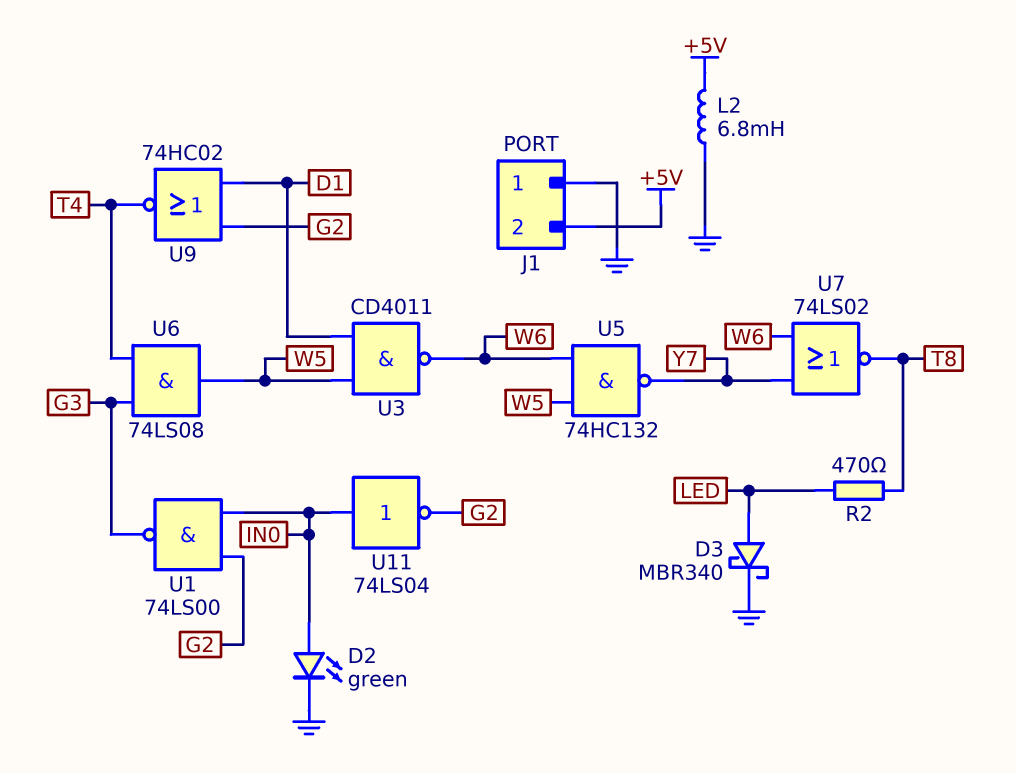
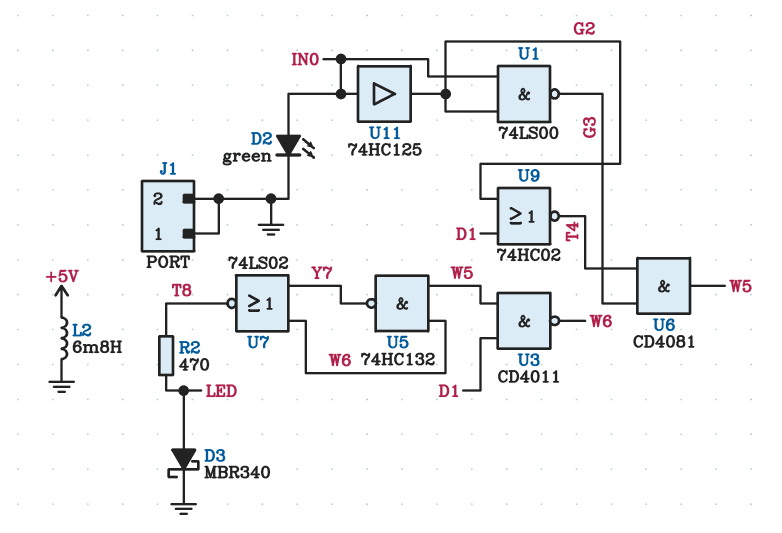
J1 pin 2: +5V -> GND
U6: AND 74LS08 (in G3, in T4, out W5) -> AND CD4081 (in G3, in T4, out W5)
U11: NOT 74LS04 (in IN0, out G2) -> buffer 74HC125 (in IN0, out G2)

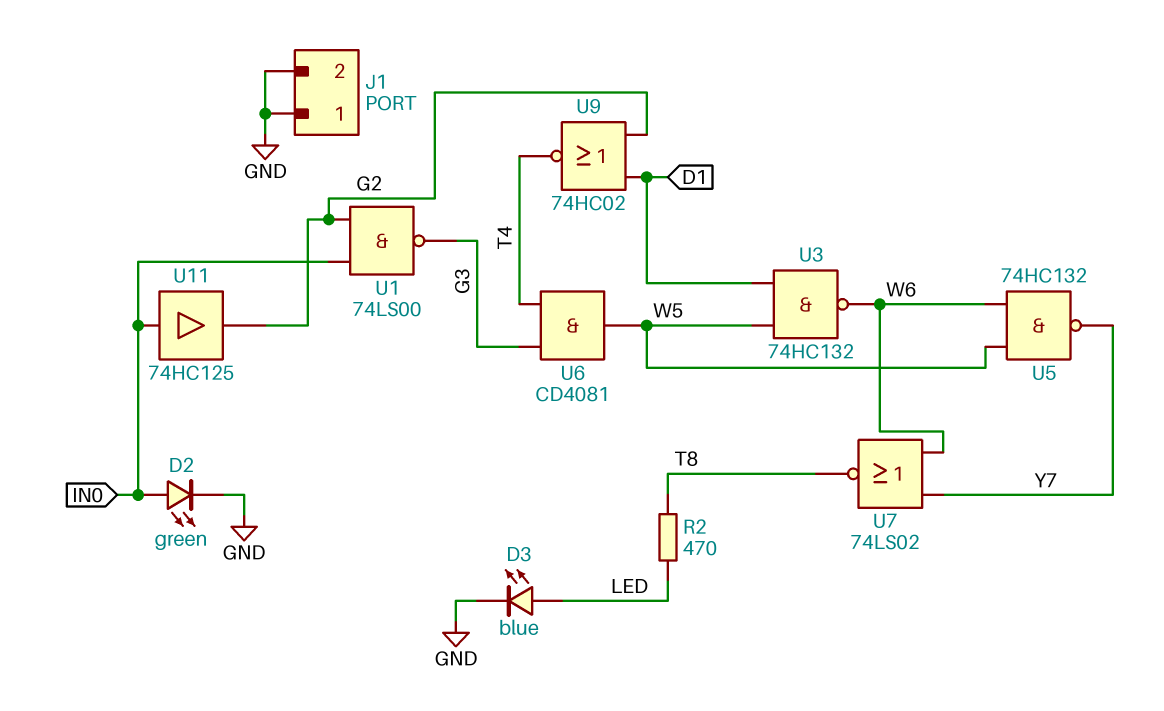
D3: schottky MBR340 (A LED, K GND) -> LED blue (A LED, K GND)
L2: 6.8mH (+5V, GND) -> none
U3: NAND CD4011 (in D1, in W5, out W6) -> NAND 74HC132 (in D1, in W5, out W6)

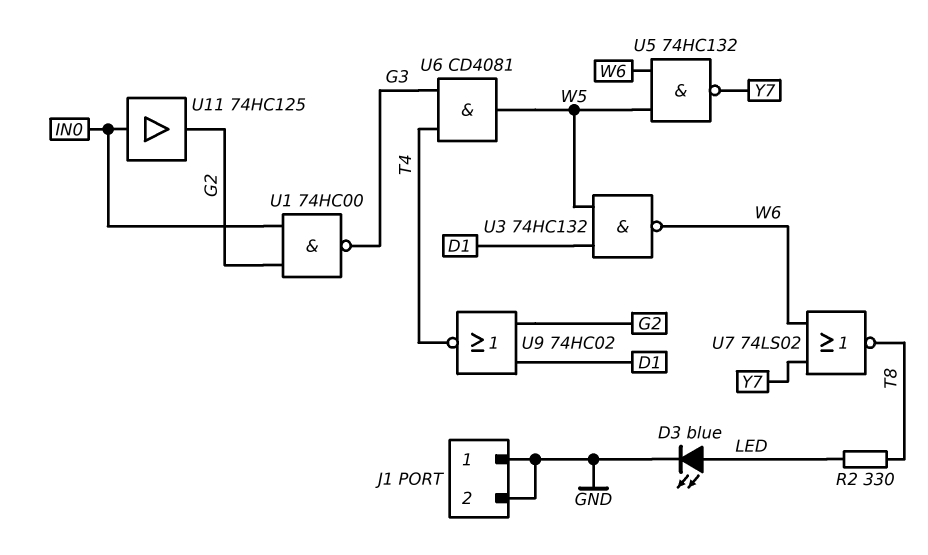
D2: LED green (A IN0, K GND) -> none
R2: 470 (LED, T8) -> 330 (LED, T8)
U1: NAND 74LS00 (in G2, in IN0, out G3) -> NAND 74HC00 (in G2, in IN0, out G3)

